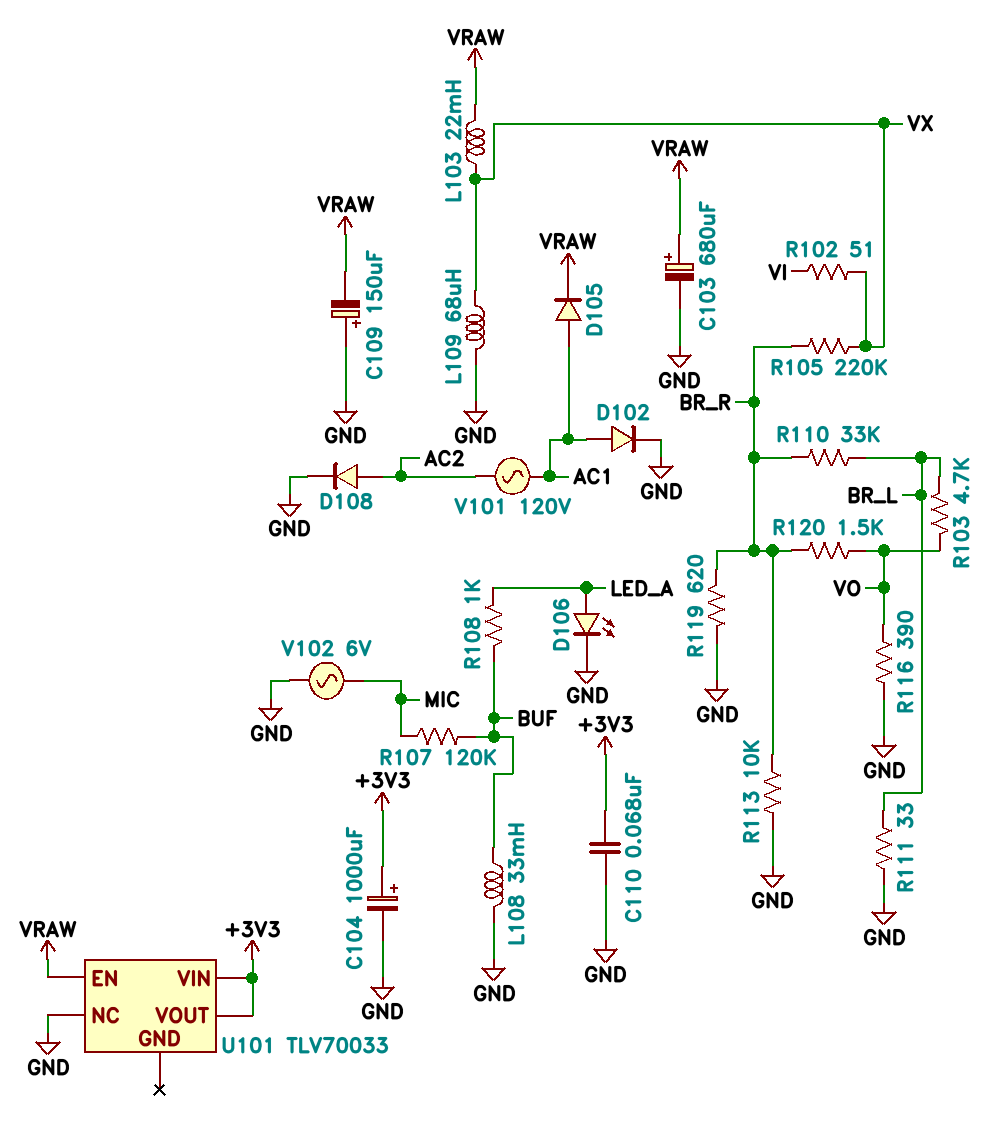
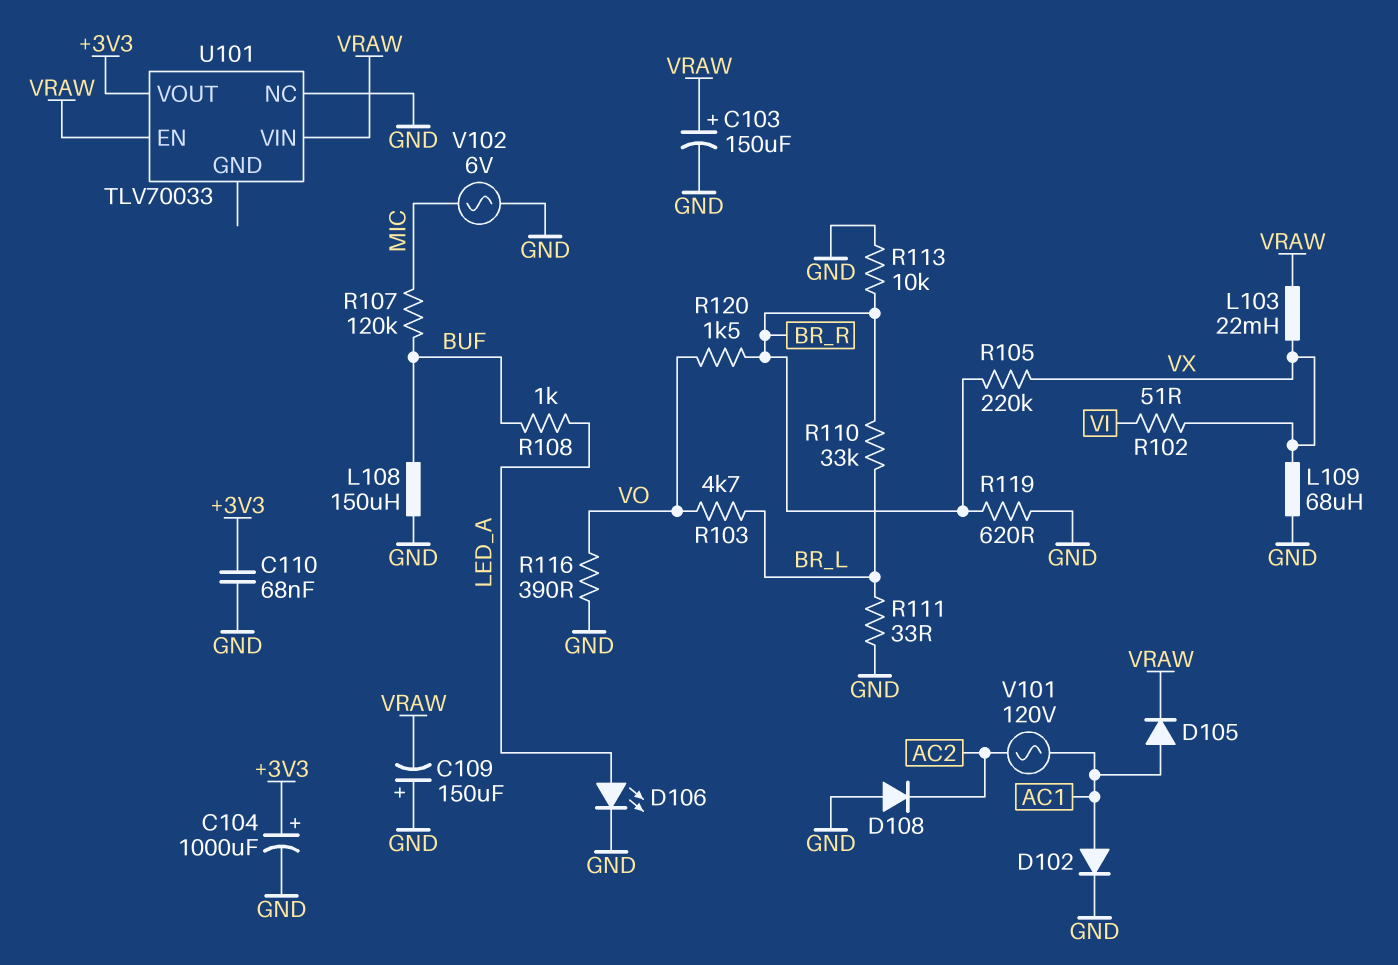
C103: 680uF (plus VRAW, minus GND) -> 150uF (plus VRAW, minus GND)
D108: diode (A AC2, K GND) -> diode (A GND, K AC2)
L108: 33mH (BUF, GND) -> 150uH (BUF, GND)
U101 pin VIN: +3V3 -> VRAW

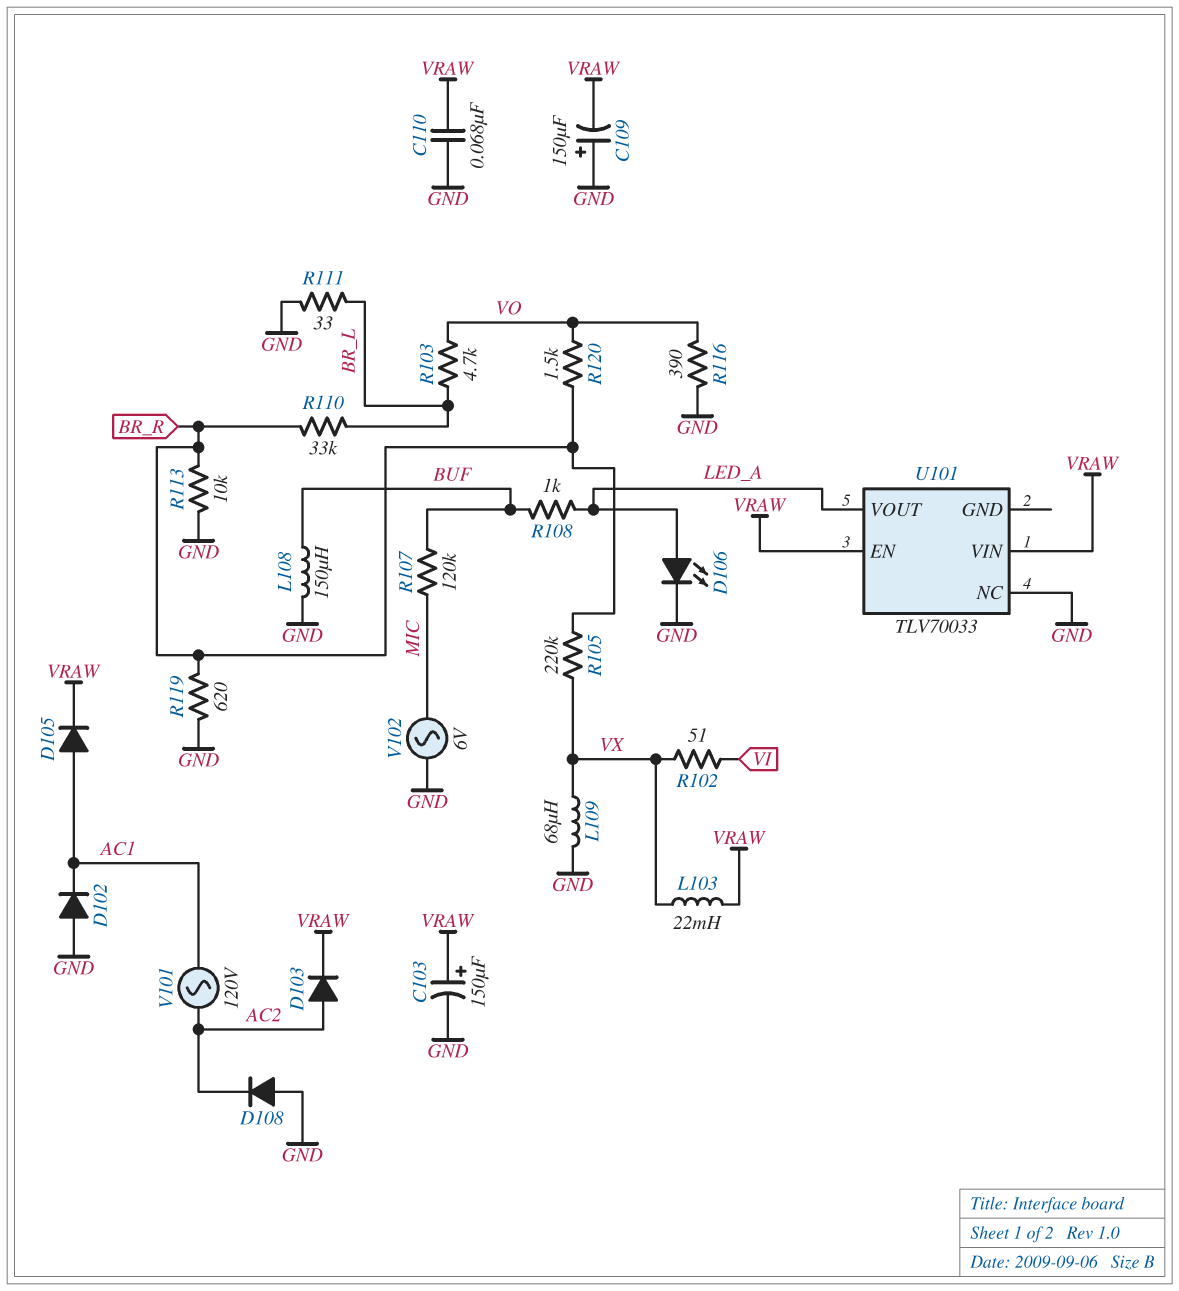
C104: 1000uF (plus +3V3, minus GND) -> none
C110: 68nF (+3V3, GND) -> 68nF (GND, VRAW)
D102: diode (A AC1, K GND) -> diode (A GND, K AC1)
D103: none -> diode (A AC2, K VRAW)
U101 pin VOUT: +3V3 -> LED_A

